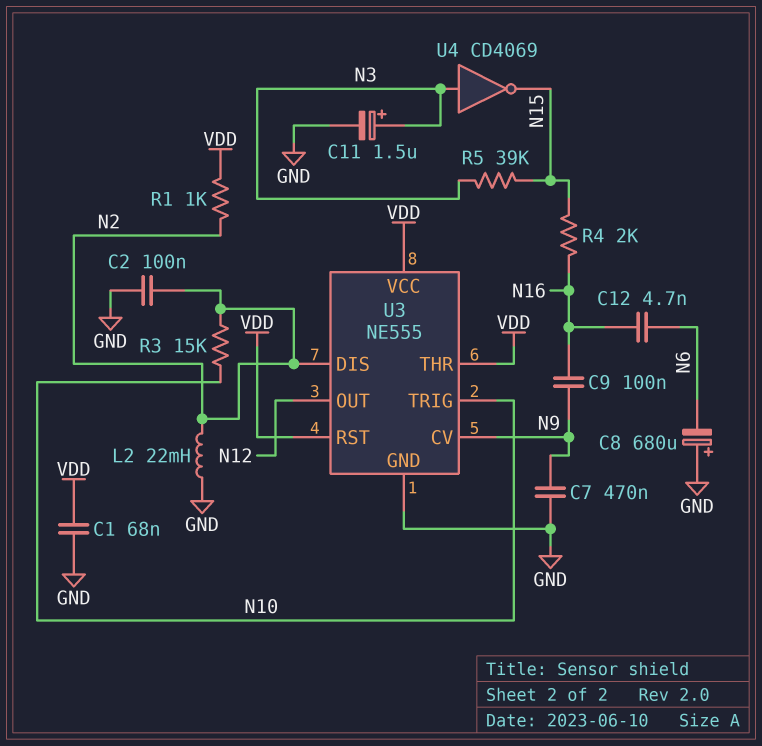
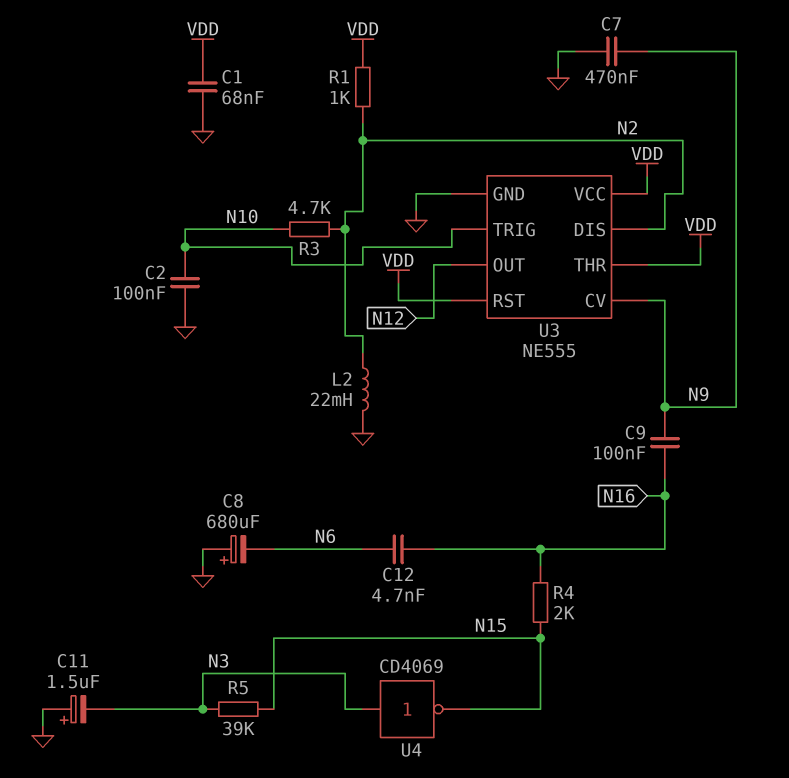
C2: 100nF (GND, N2) -> 100nF (GND, N10)
C11: 1.5uF (plus N3, minus GND) -> 1.5uF (plus GND, minus N3)
R3: 15k (N2, N10) -> 4.7k (N2, N10)

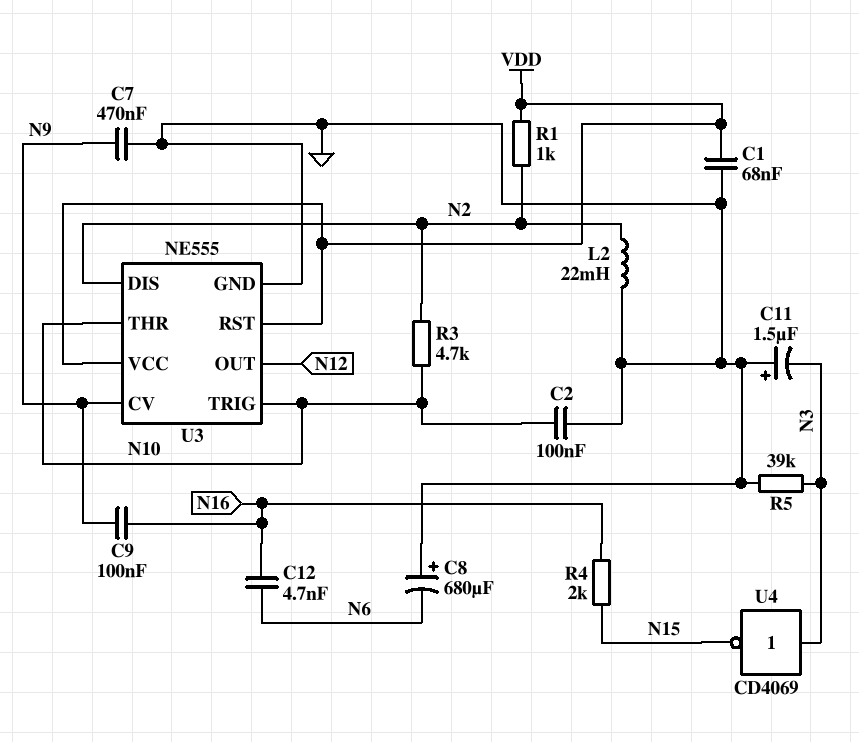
R5: 39k (N3, N15) -> 39k (GND, N3)
U3 pin THR: VDD -> N10

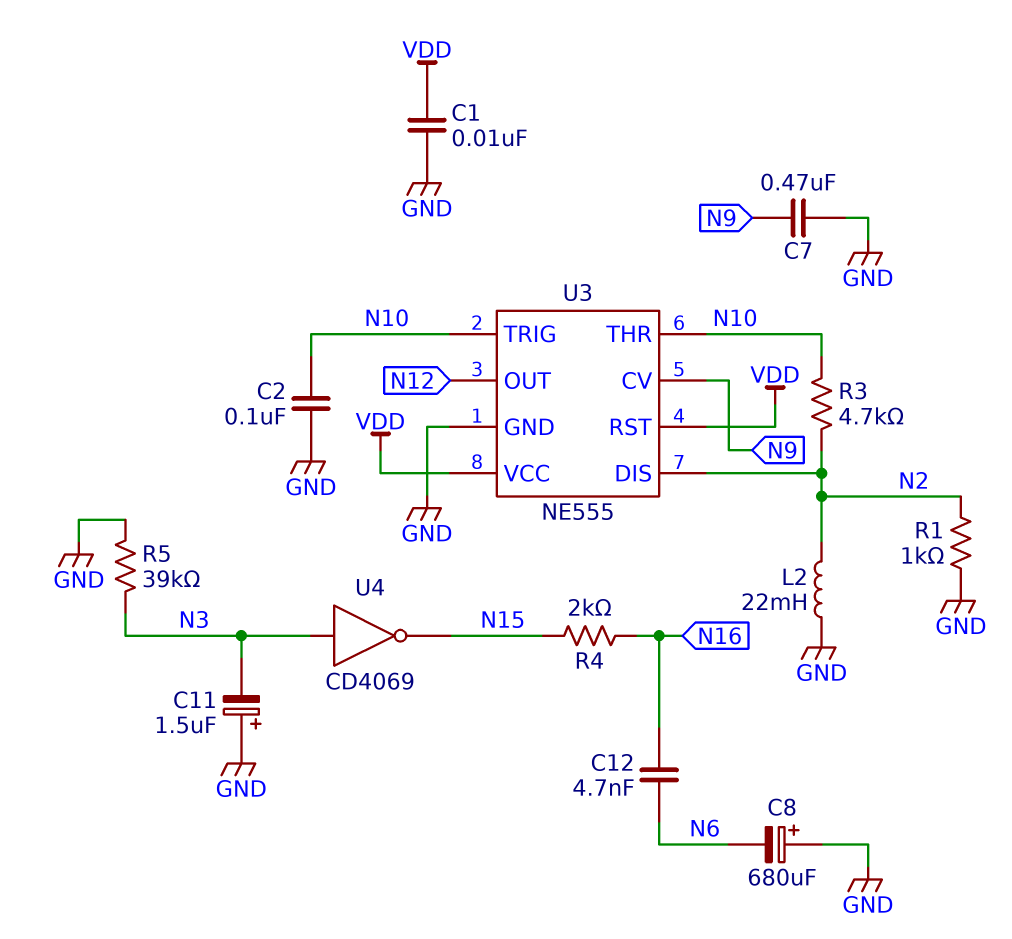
C1: 68nF (GND, VDD) -> 10nF (GND, VDD)
C9: 100nF (N9, N16) -> none
R1: 1k (N2, VDD) -> 1k (GND, N2)

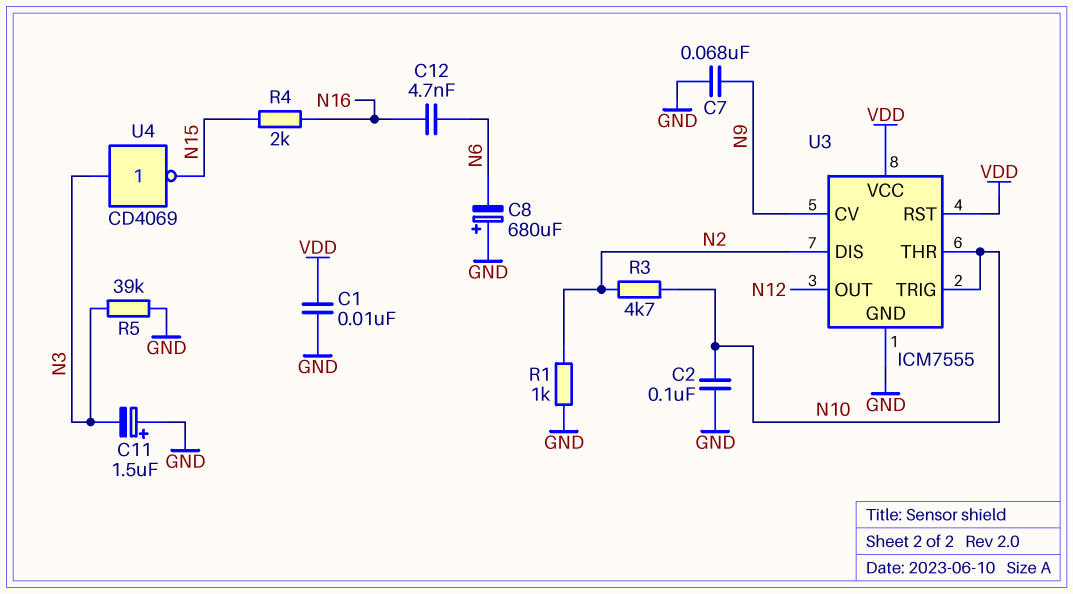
C7: 470nF (GND, N9) -> 68nF (GND, N9)
L2: 22mH (GND, N2) -> none
U3: NE555 -> ICM7555

